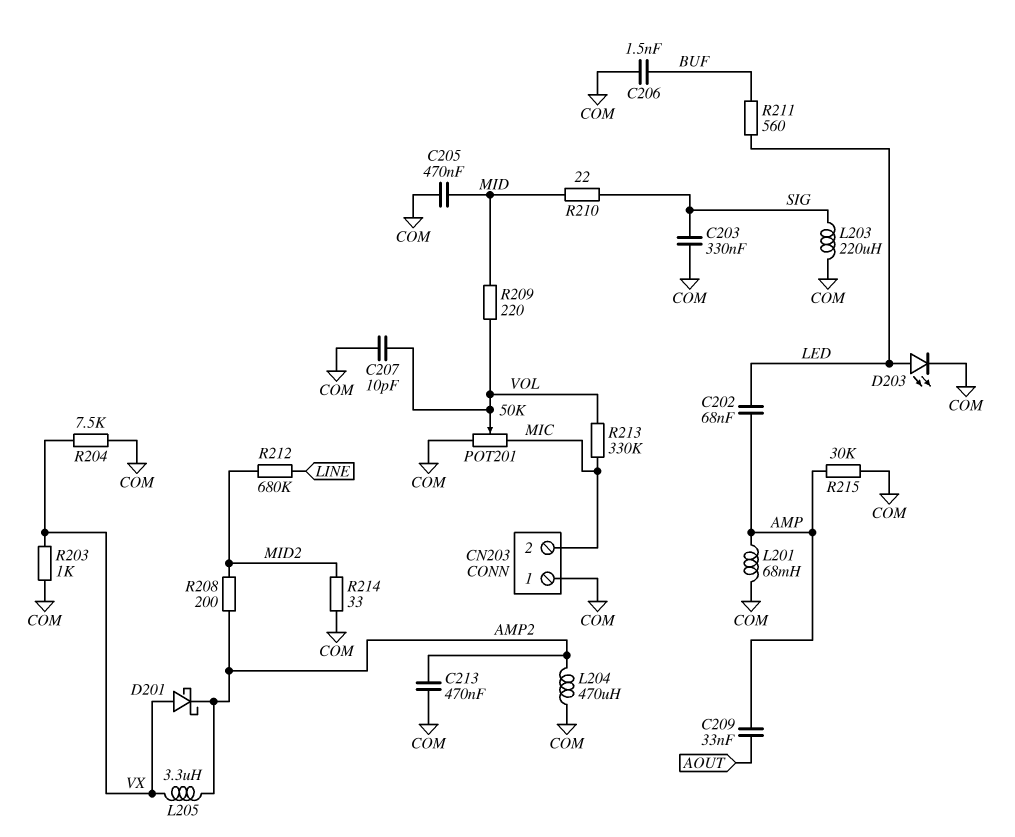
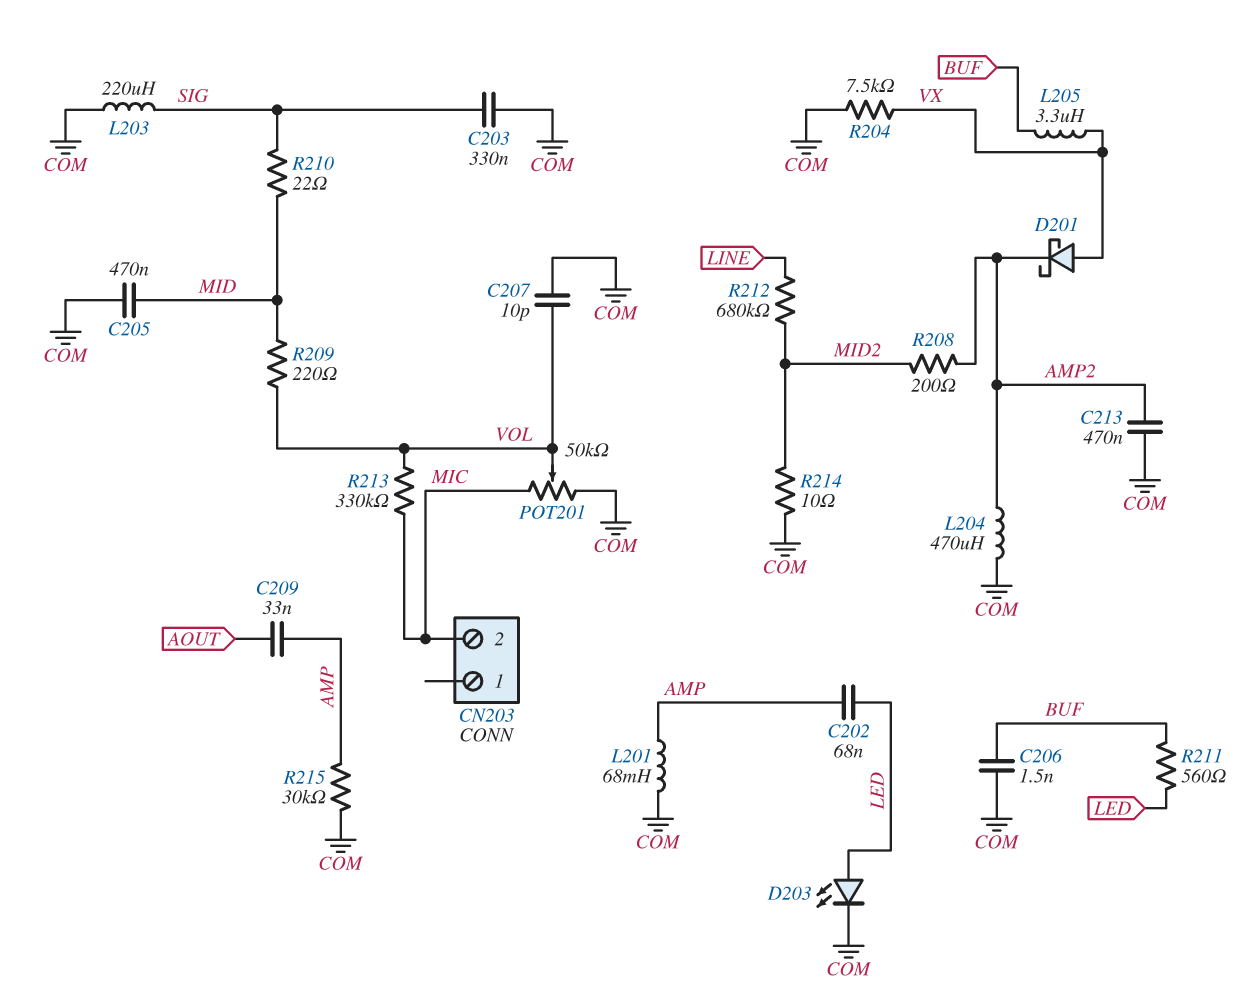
CN203 pin 1: COM -> none
L205: 3.3uH (AMP2, VX) -> 3.3uH (BUF, VX)
R203: 1k (COM, VX) -> none
R214: 33 (COM, MID2) -> 10 (COM, MID2)

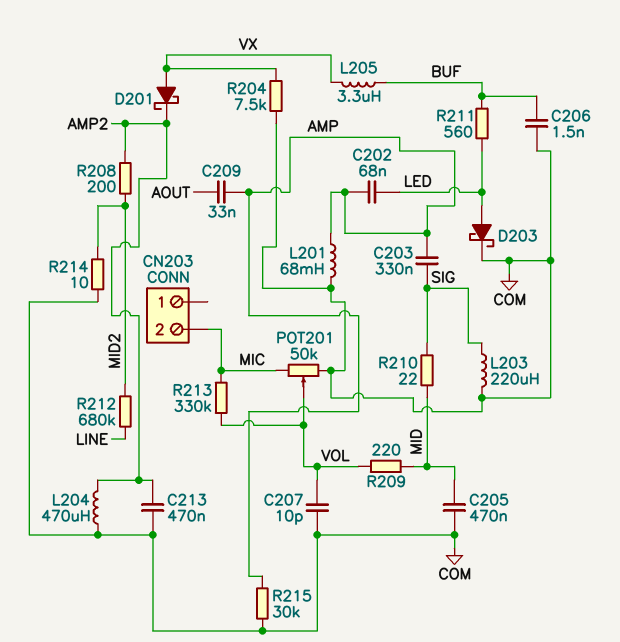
C203: 330nF (COM, SIG) -> 330nF (AMP, SIG)
D203: LED (A LED, K COM) -> schottky (A LED, K COM)

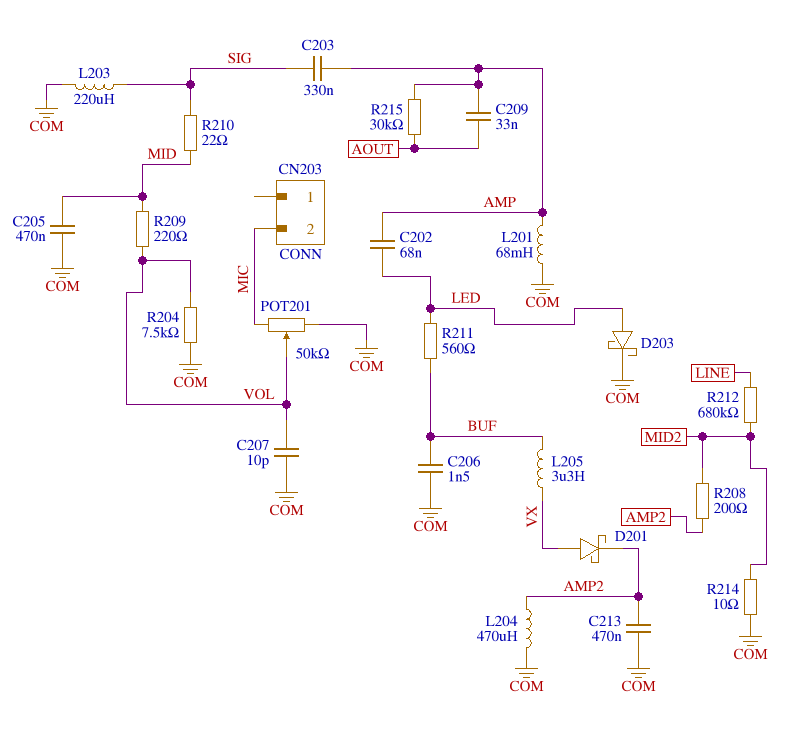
R204: 7.5k (COM, VX) -> 7.5k (COM, VOL)
R213: 330k (MIC, VOL) -> none
R215: 30k (AMP, COM) -> 30k (AMP, AOUT)

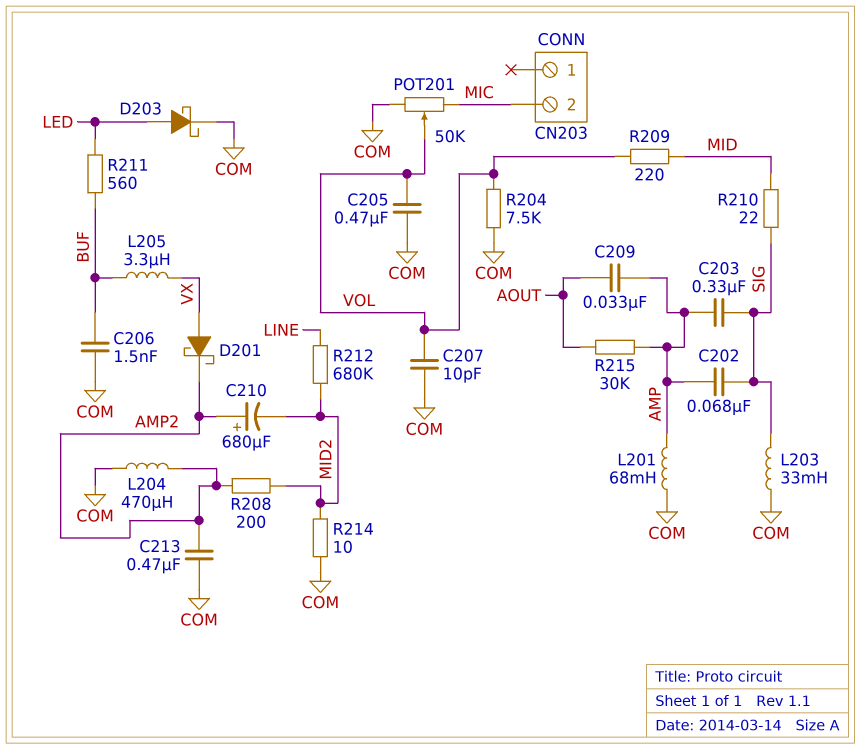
C202: 68nF (AMP, LED) -> 68nF (AMP, SIG)
C205: 470nF (COM, MID) -> 470nF (COM, VOL)
C210: none -> 680uF (plus AMP2, minus MID2)
L203: 220uH (COM, SIG) -> 33mH (COM, SIG)

